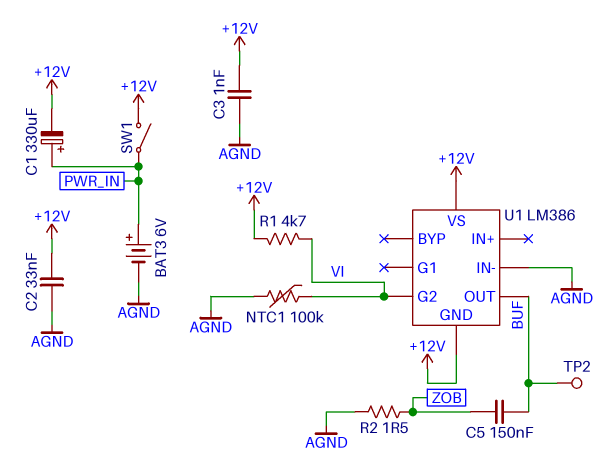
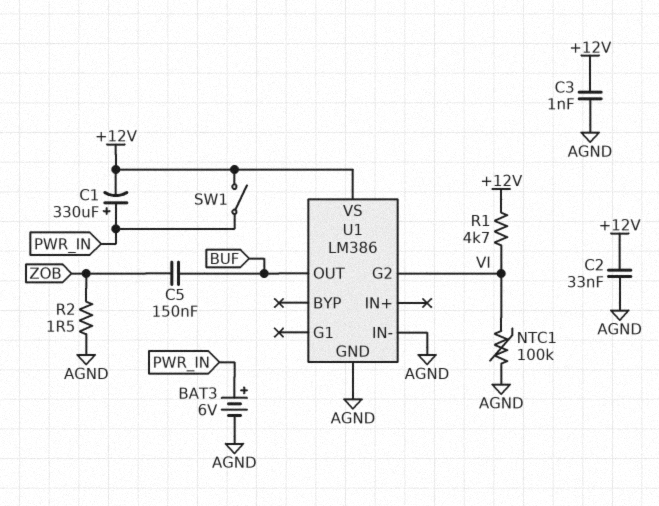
TP2: test point (BUF) -> none
U1 pin GND: +12V -> AGND

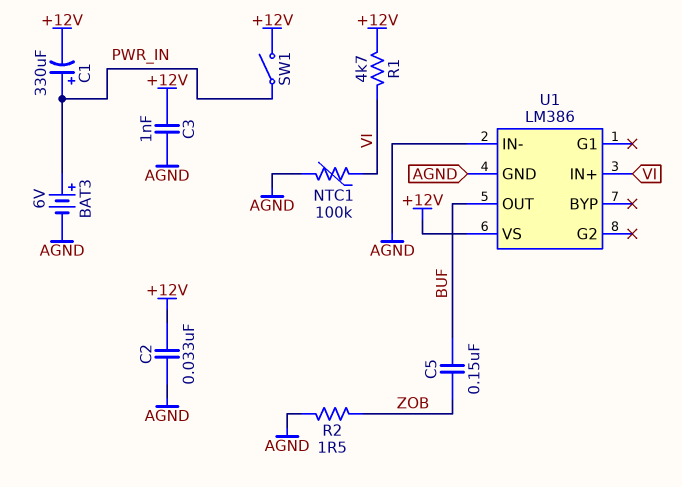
U1 pin G2: VI -> none
U1 pin IN+: none -> VI

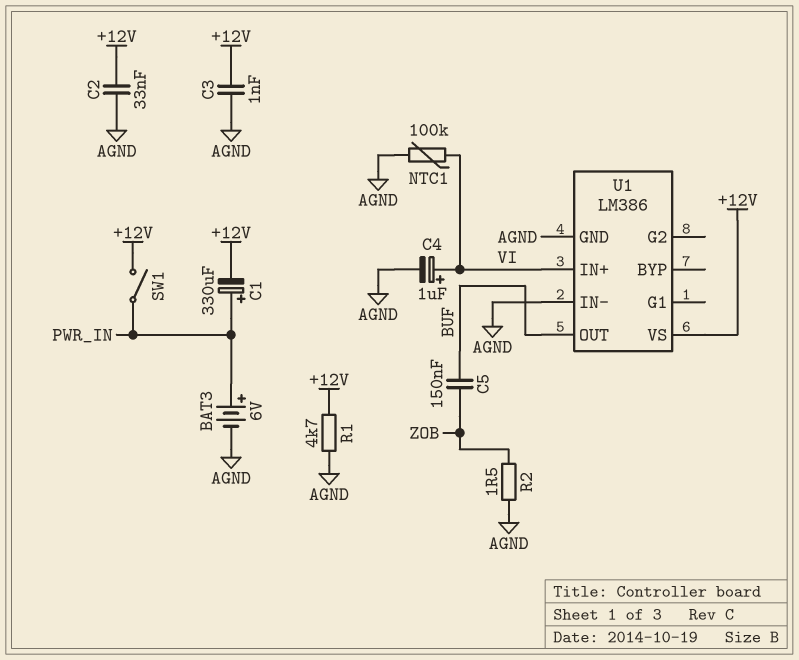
C4: none -> 1uF (plus VI, minus AGND)
R1: 4.7k (+12V, VI) -> 4.7k (+12V, AGND)

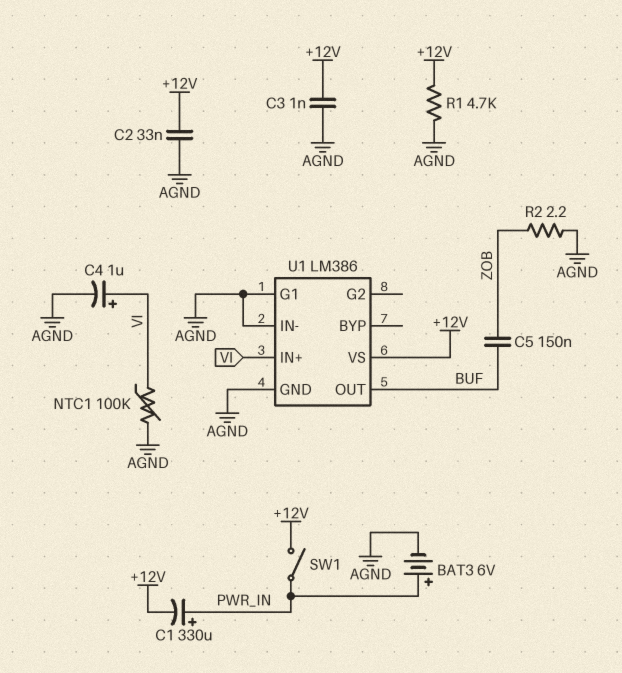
R2: 1.5 (AGND, ZOB) -> 2.2 (AGND, ZOB)
U1 pin G1: none -> AGND

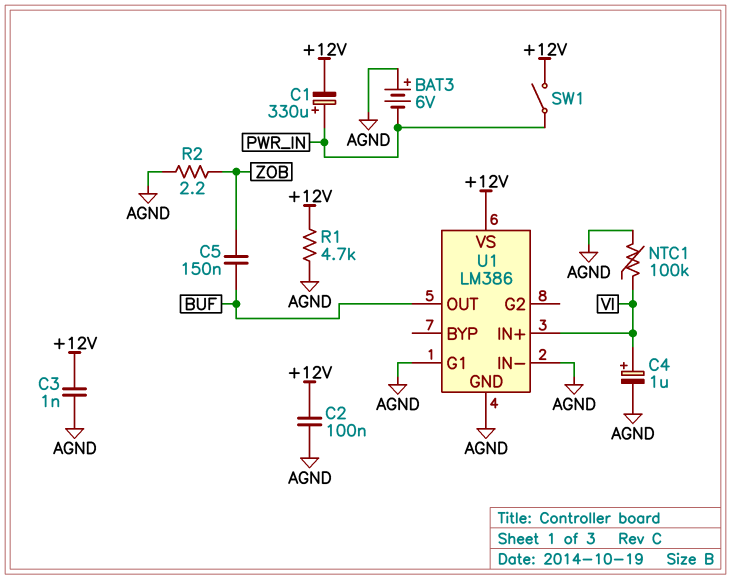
BAT3: 6V (plus PWR_IN, minus AGND) -> 6V (plus AGND, minus PWR_IN)
C2: 33nF (+12V, AGND) -> 100nF (+12V, AGND)

